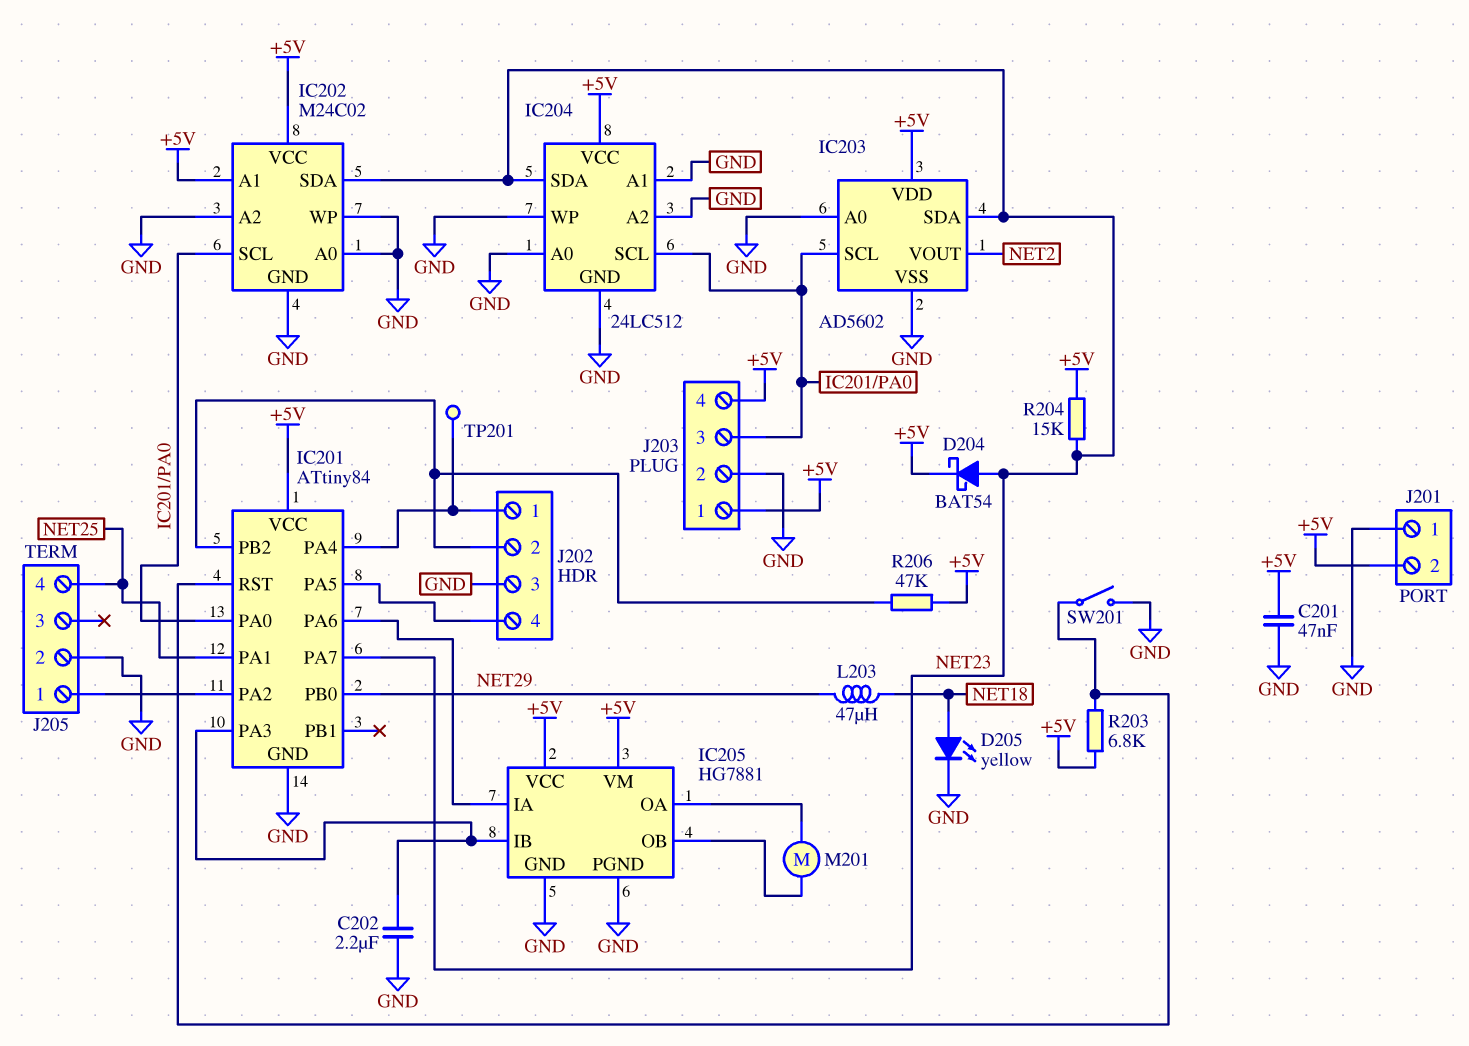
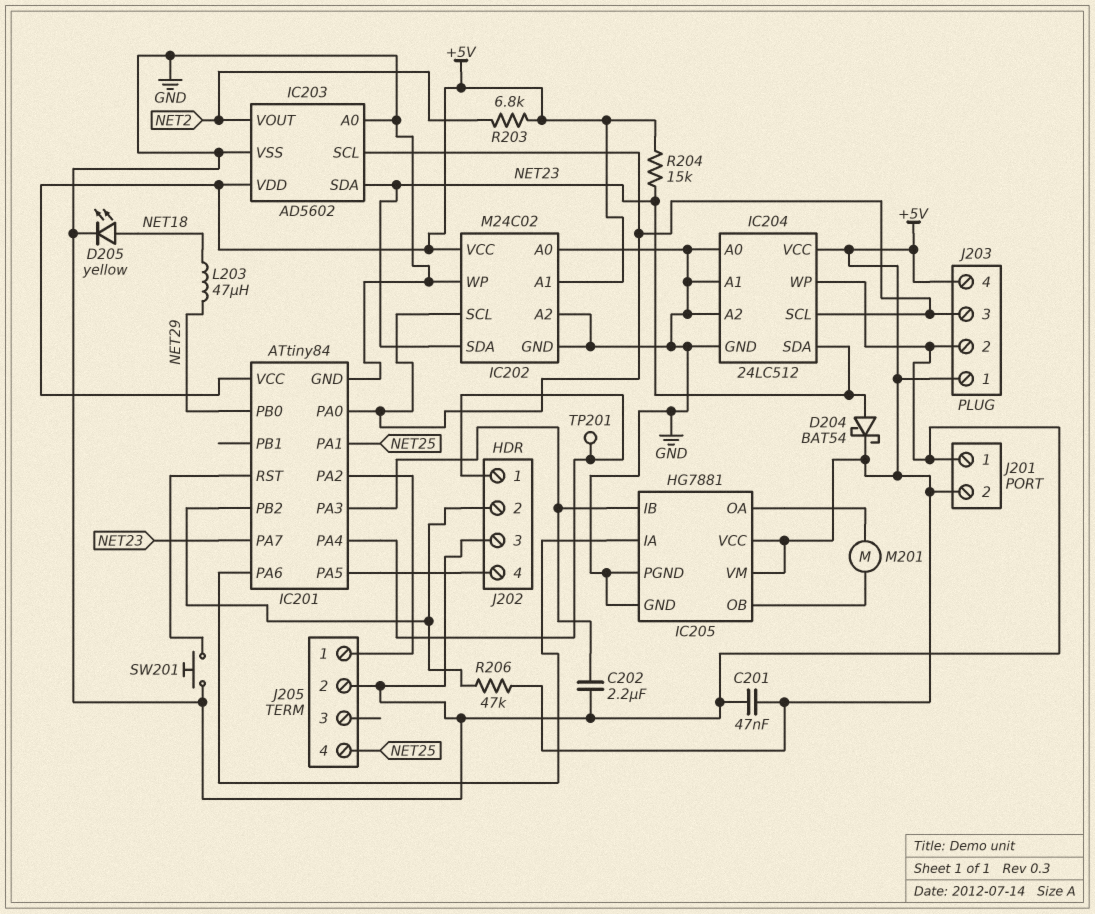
R203: 6.8k (+5V, IC201/RST) -> 6.8k (+5V, NET2)
SW201: switch (GND, IC201/RST) -> button (GND, IC201/RST)

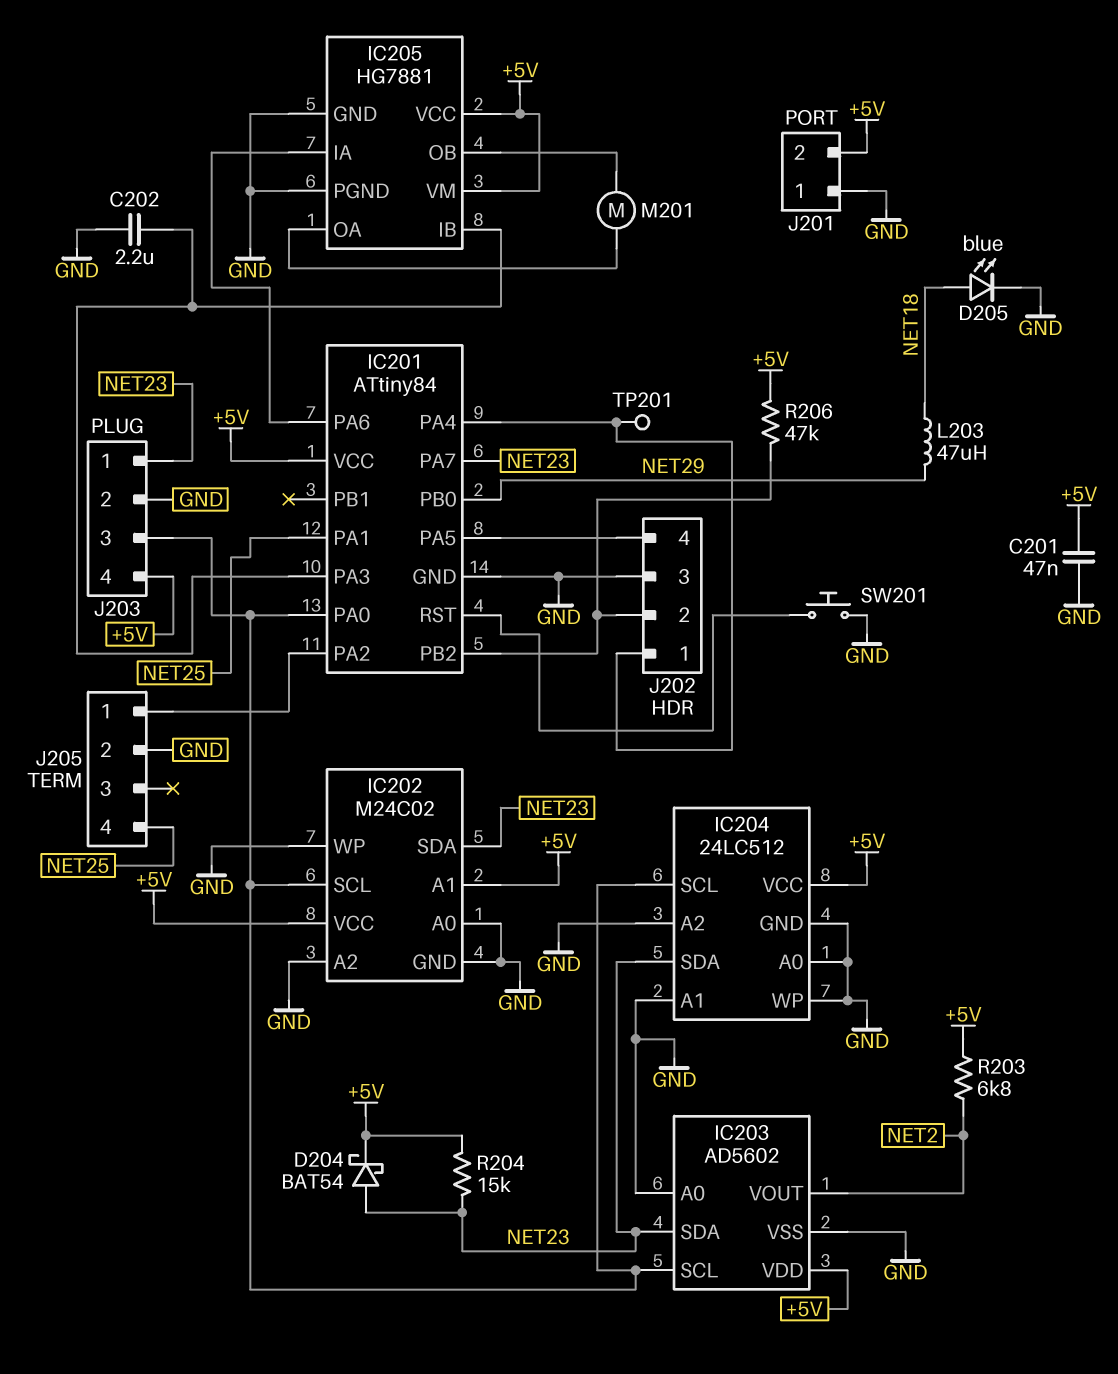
D205: LED yellow (A NET18, K GND) -> LED blue (A NET18, K GND)
J203 pin 1: +5V -> NET23

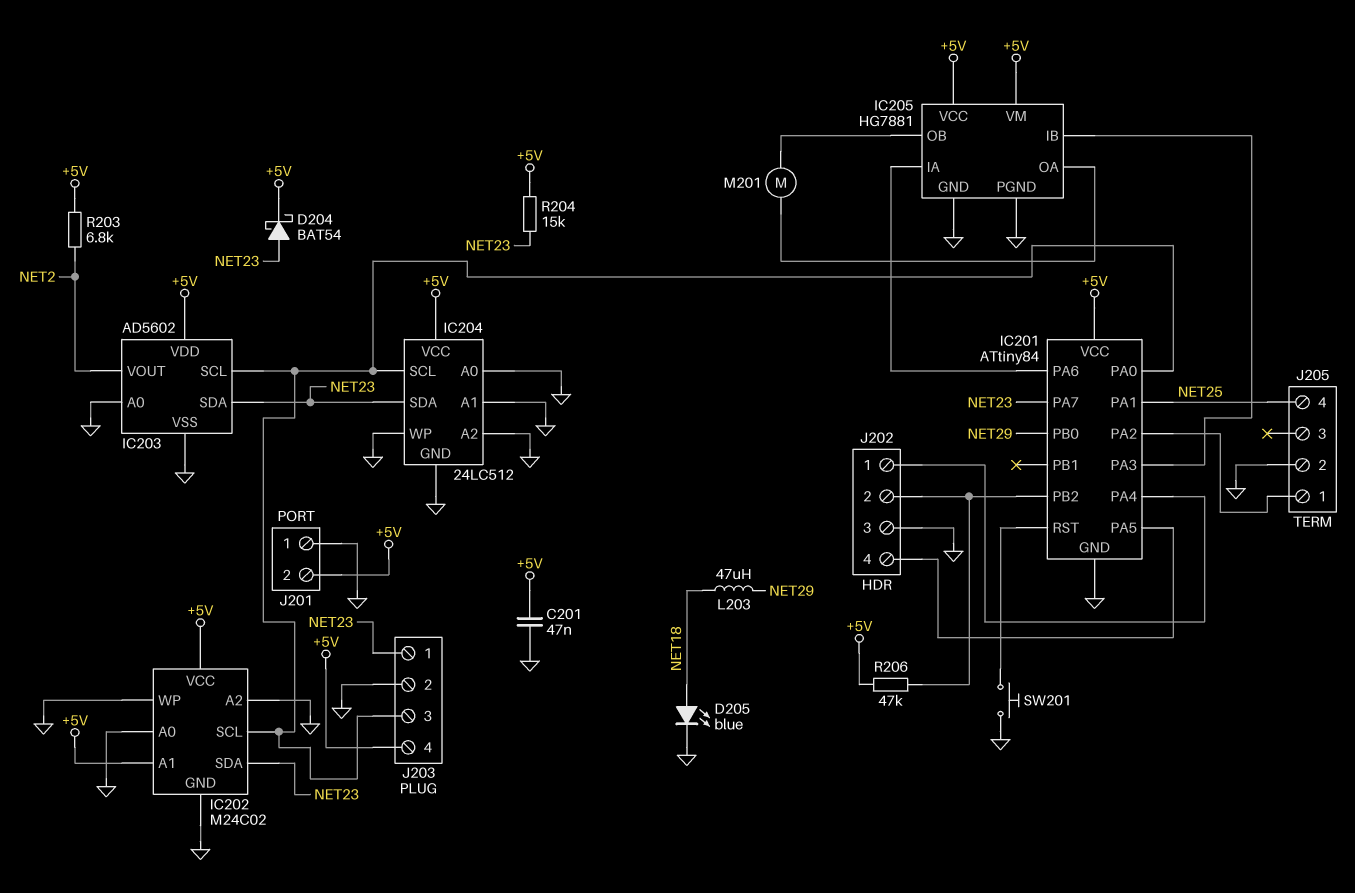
C202: 2.2uF (GND, IC201/PA3) -> none
TP201: test point (IC201/PA4) -> none

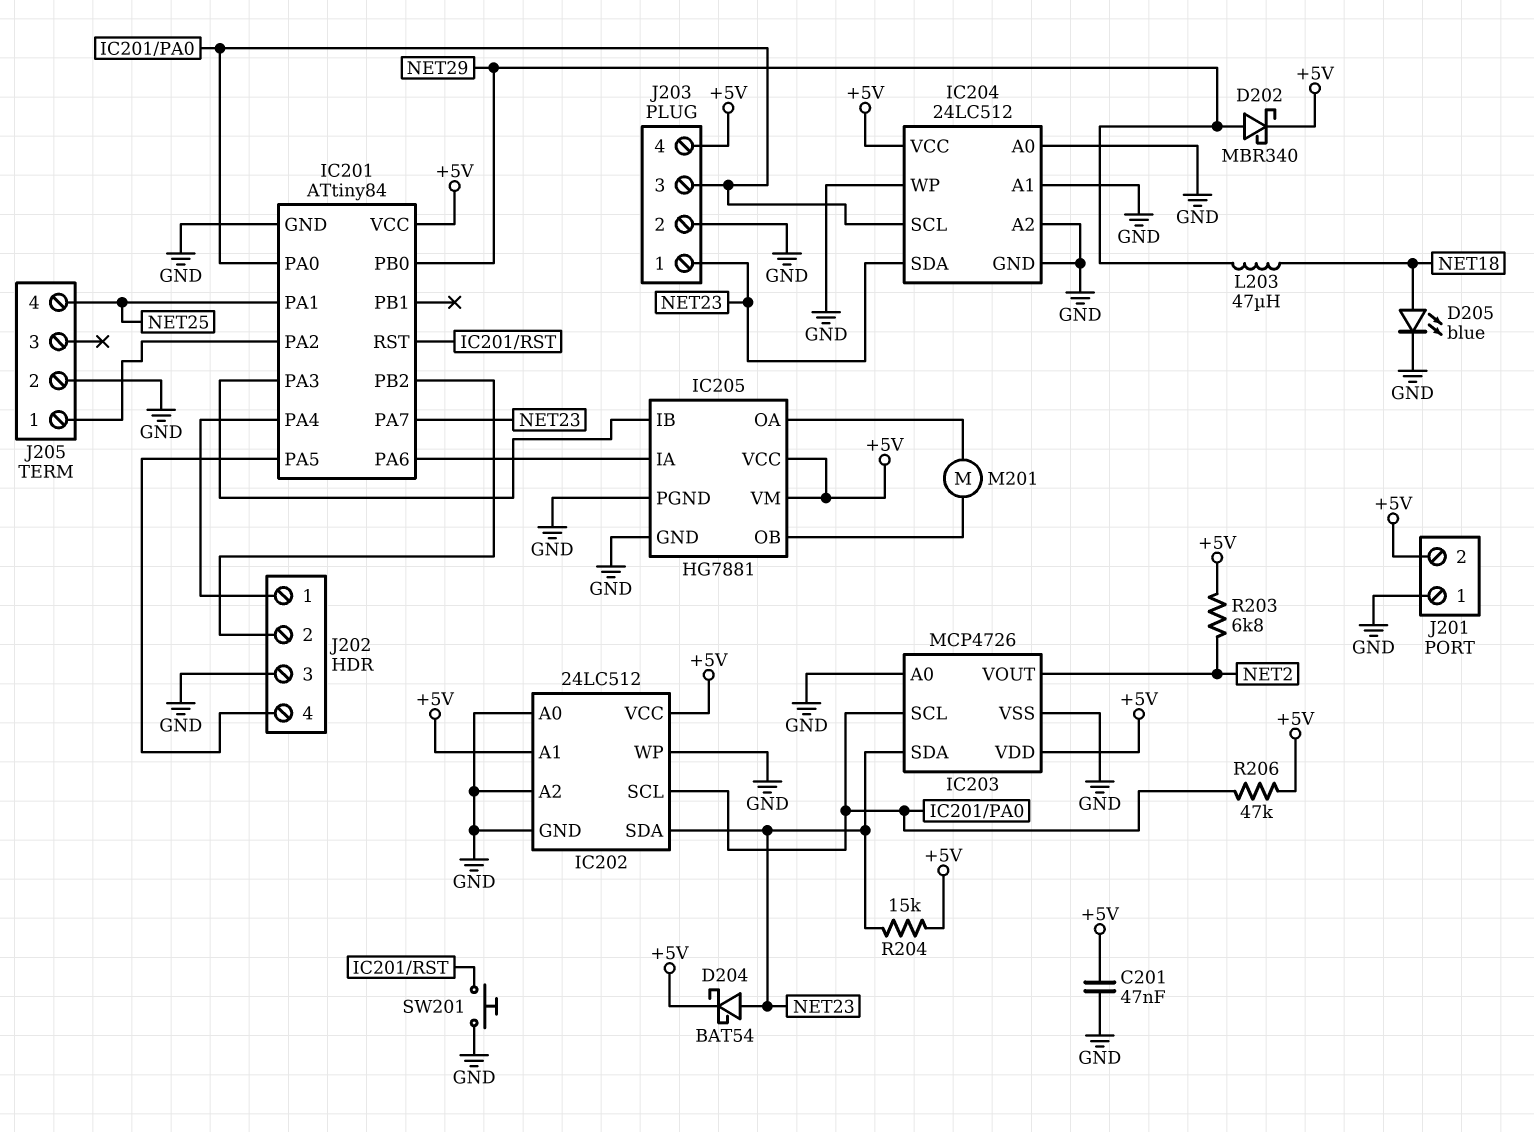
D202: none -> schottky MBR340 (A NET29, K +5V)
IC202: M24C02 -> 24LC512
IC203: AD5602 -> MCP4726
R206: 47k (+5V, IC201/PB2) -> 47k (+5V, IC201/PA0)

